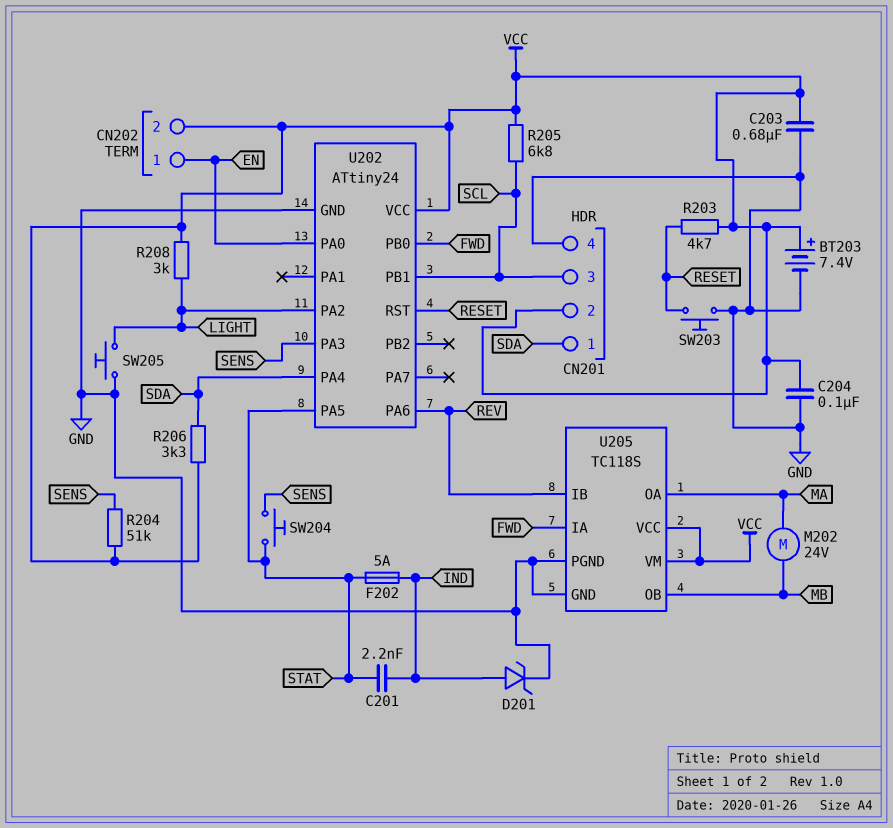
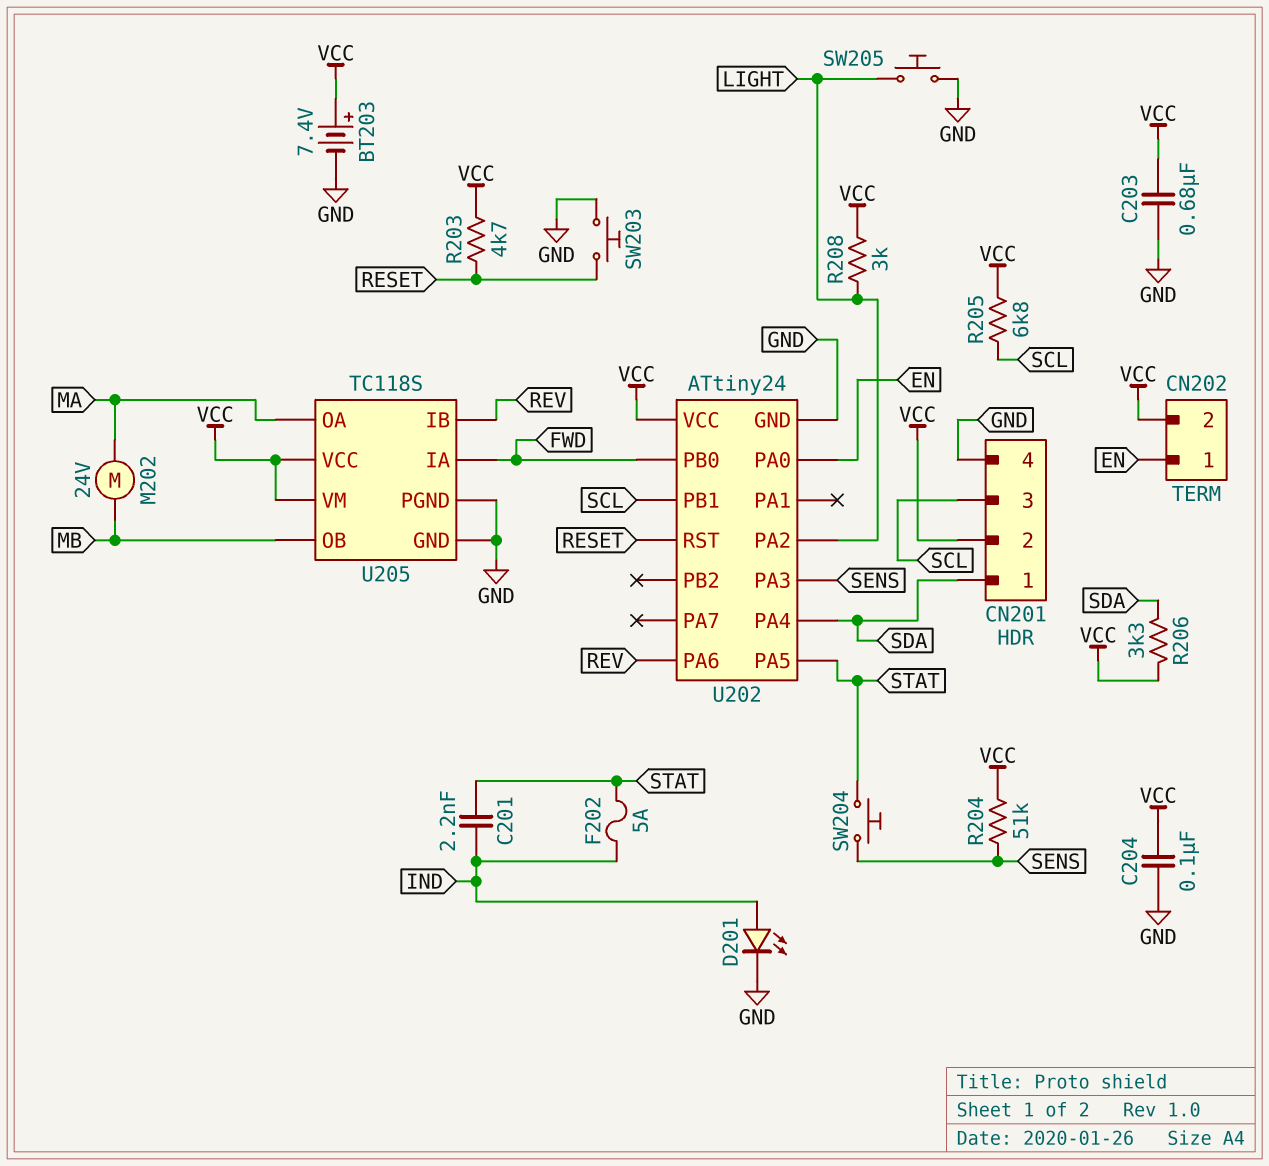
D201: zener (A IND, K GND) -> LED (A IND, K GND)

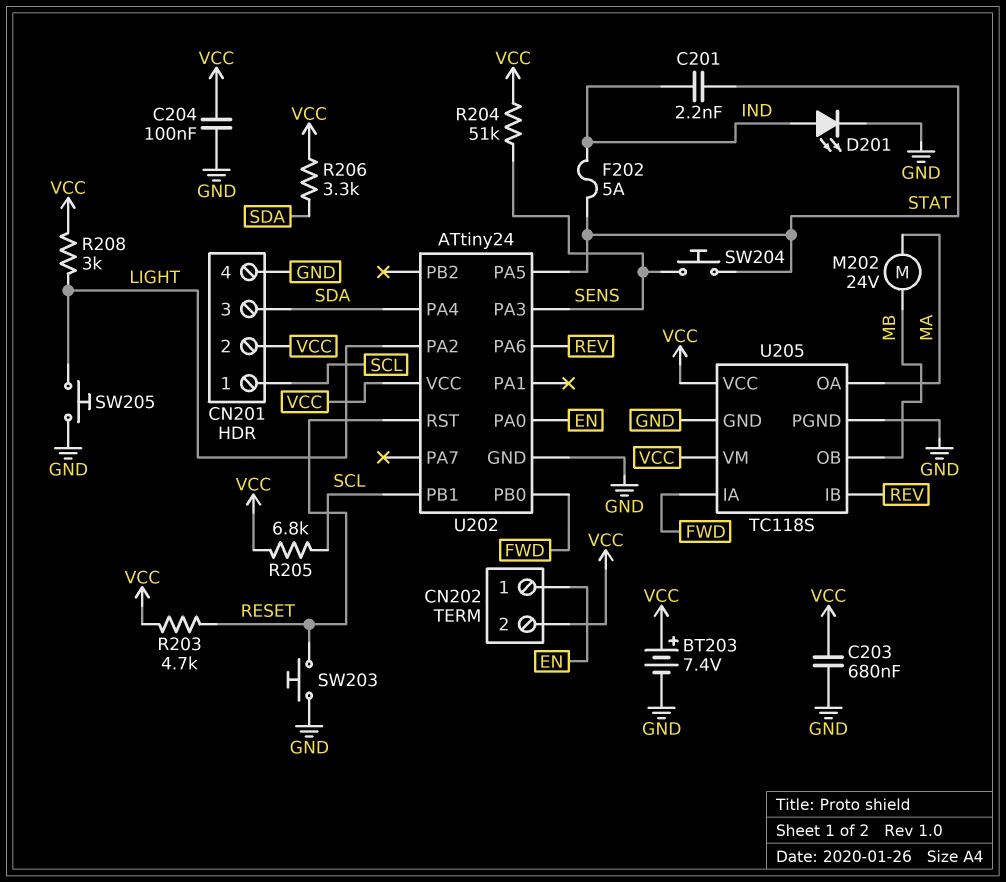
CN201 pin 1: SDA -> SCL
CN201 pin 3: SCL -> SDA

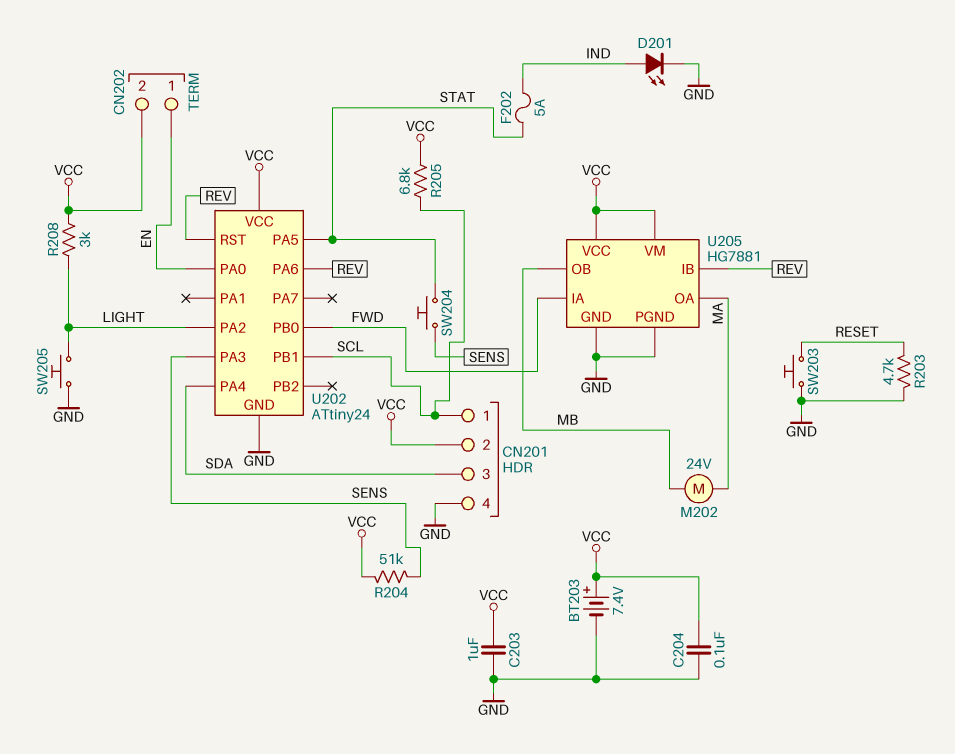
C201: 2.2nF (IND, STAT) -> none
C203: 680nF (GND, VCC) -> 1uF (GND, VCC)
R203: 4.7k (RESET, VCC) -> 4.7k (GND, RESET)
R206: 3.3k (SDA, VCC) -> none
U202 pin RST: RESET -> REV
U205: TC118S -> HG7881

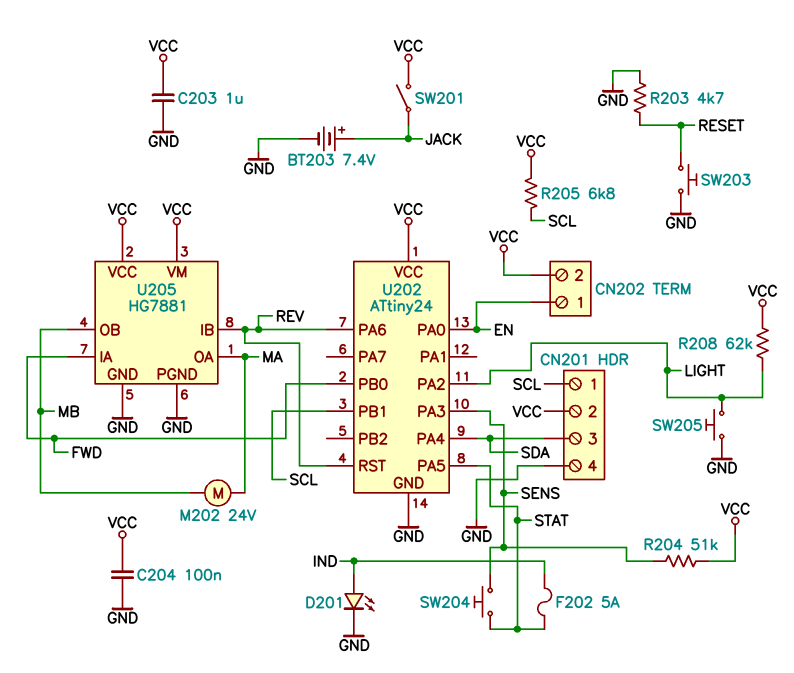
BT203: 7.4V (plus VCC, minus GND) -> 7.4V (plus JACK, minus GND)
R208: 3k (LIGHT, VCC) -> 62k (LIGHT, VCC)
SW201: none -> switch (JACK, VCC)

